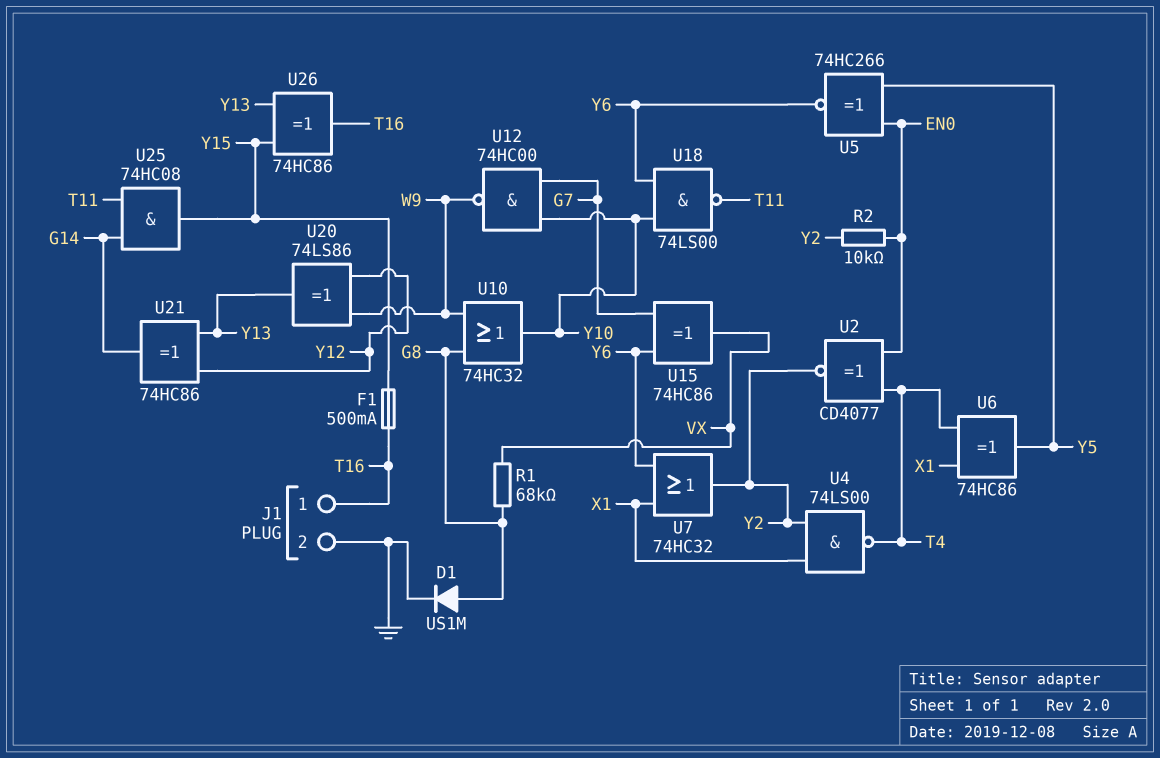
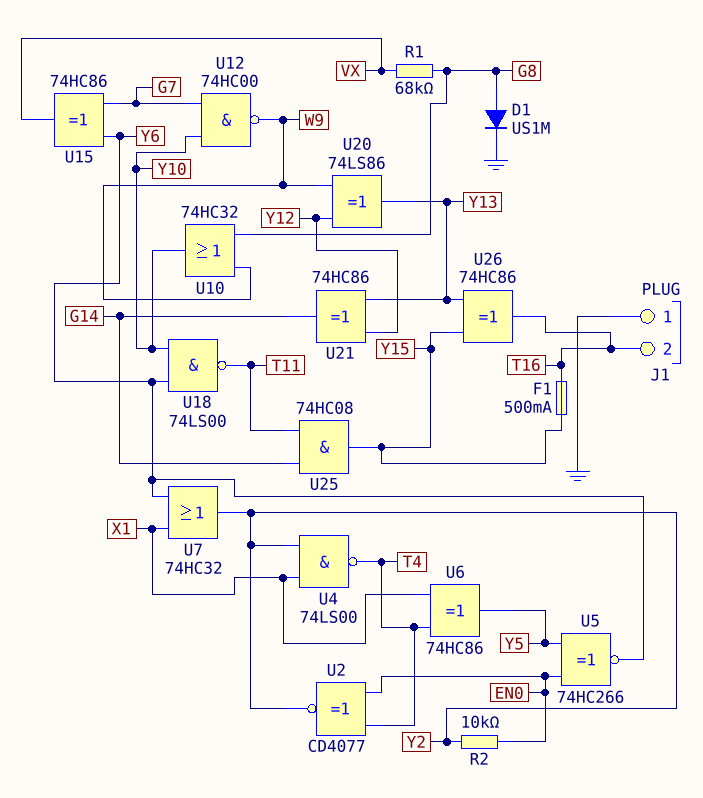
J1 pin 1: T16 -> GND
J1 pin 2: GND -> T16

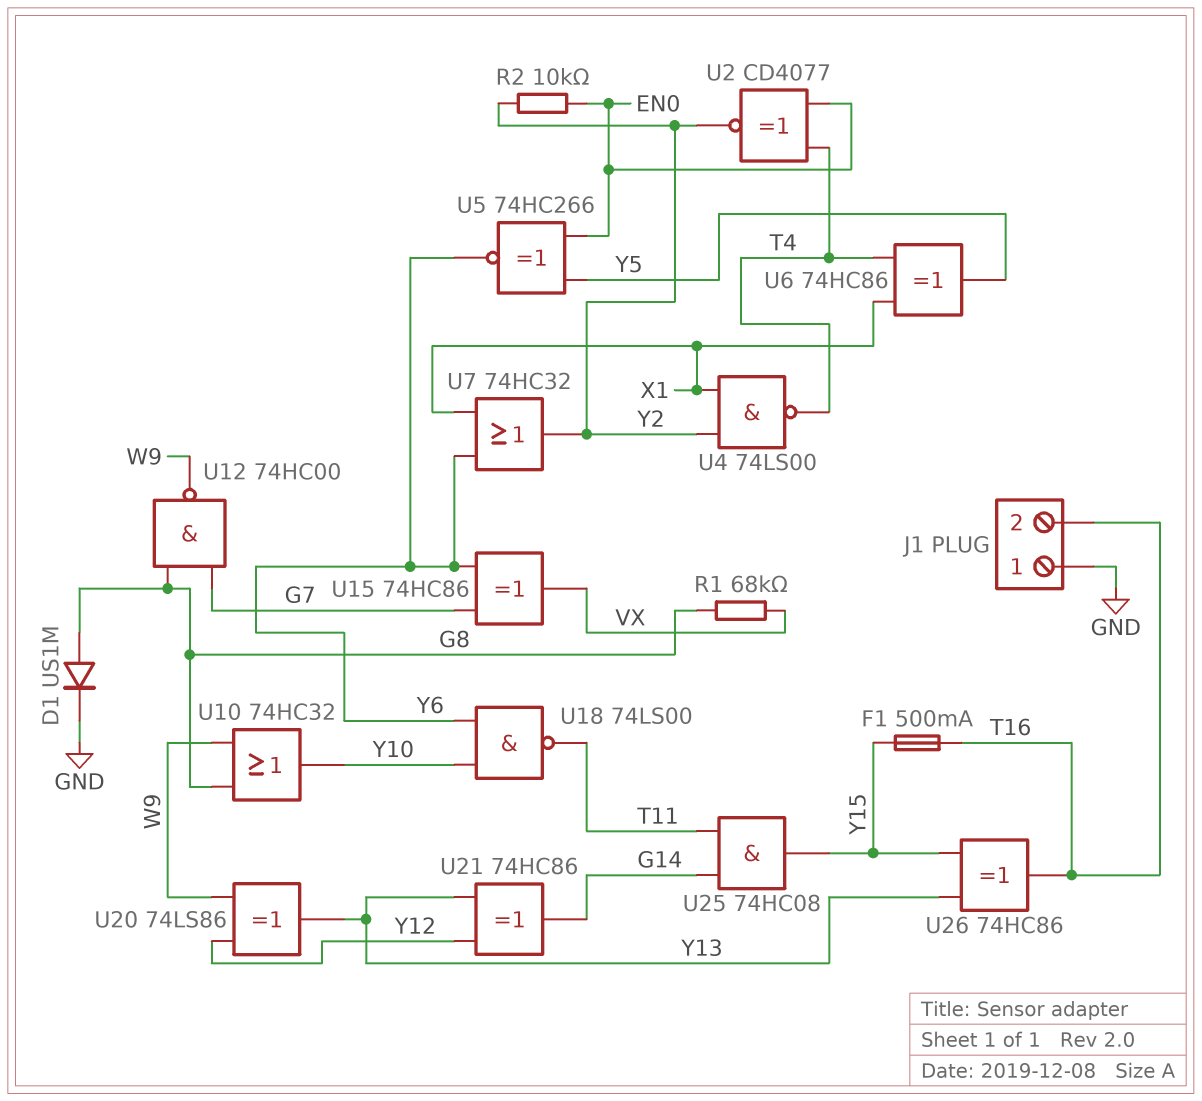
U12: NAND 74HC00 (in G7, in Y10, out W9) -> NAND 74HC00 (in G7, in G8, out W9)

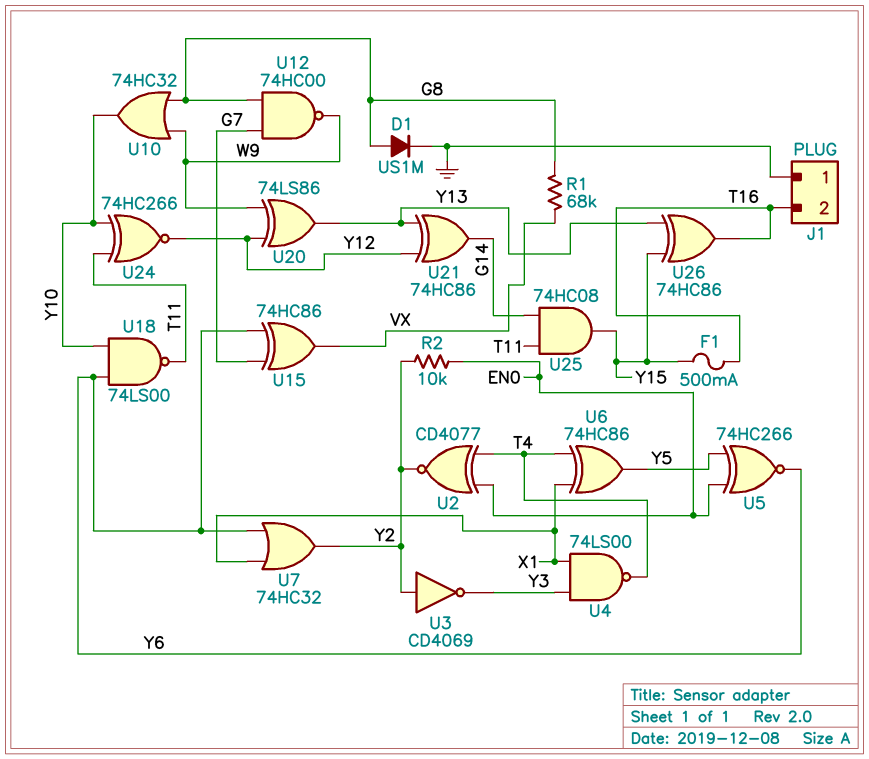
U3: none -> NOT CD4069 (in Y2, out Y3)
U4: NAND 74LS00 (in X1, in Y2, out T4) -> NAND 74LS00 (in X1, in Y3, out T4)
U24: none -> XNOR 74HC266 (in T11, in Y10, out Y12)

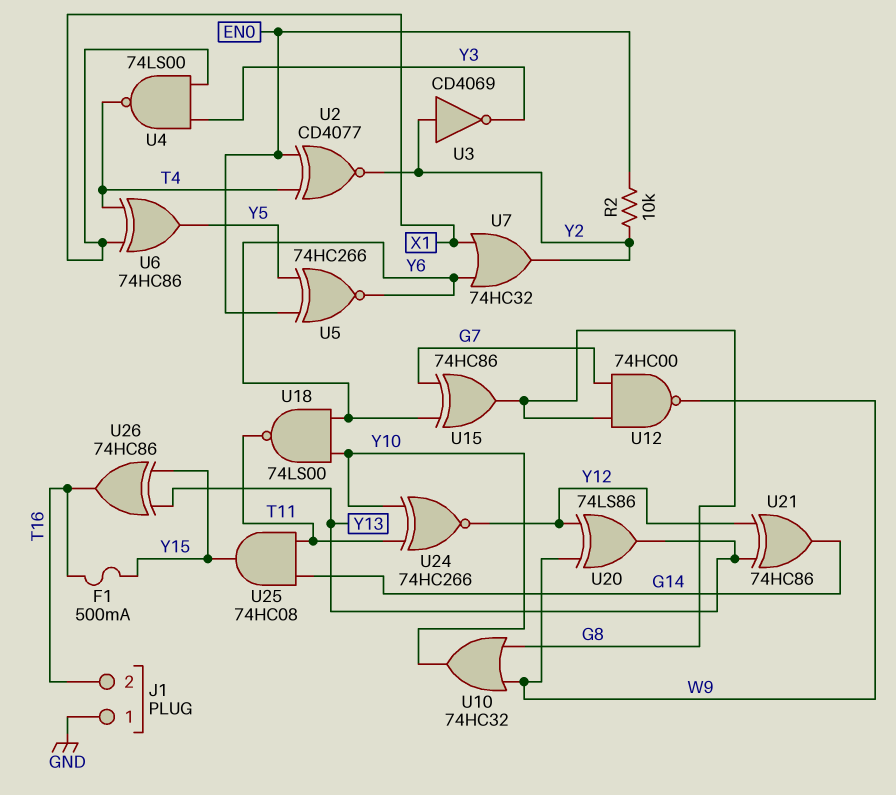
D1: diode US1M (A G8, K GND) -> none
R1: 68k (G8, VX) -> none
U15: XOR 74HC86 (in G7, in Y6, out VX) -> XOR 74HC86 (in G7, in Y6, out G8)

